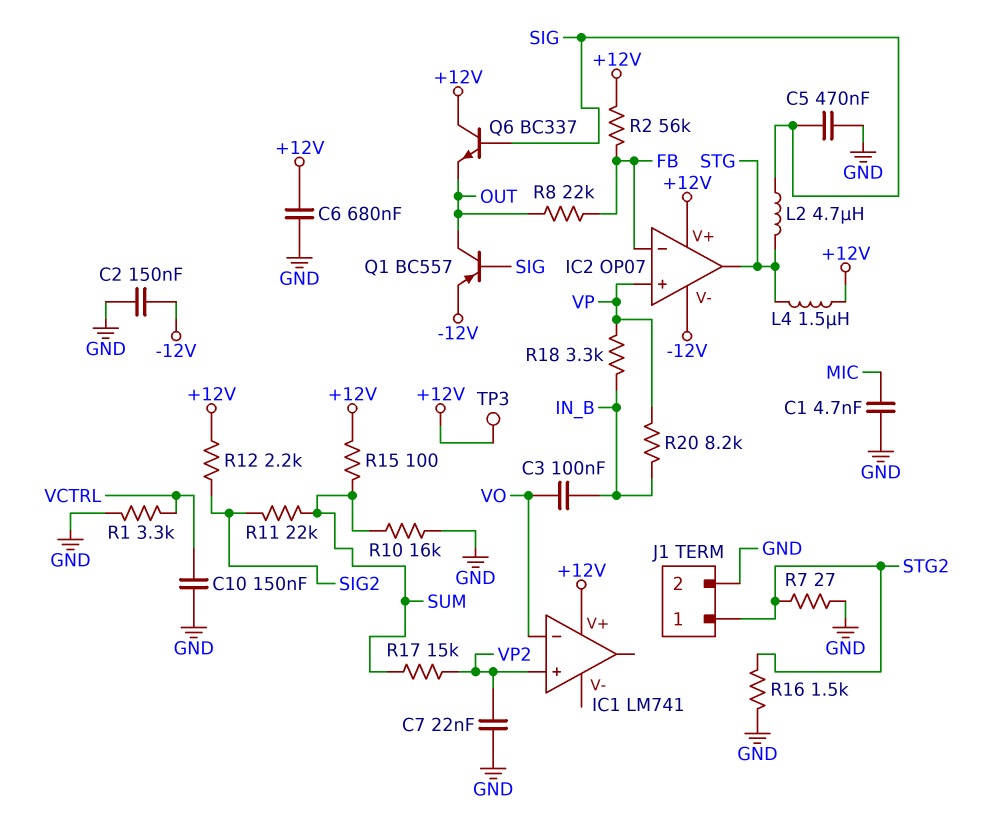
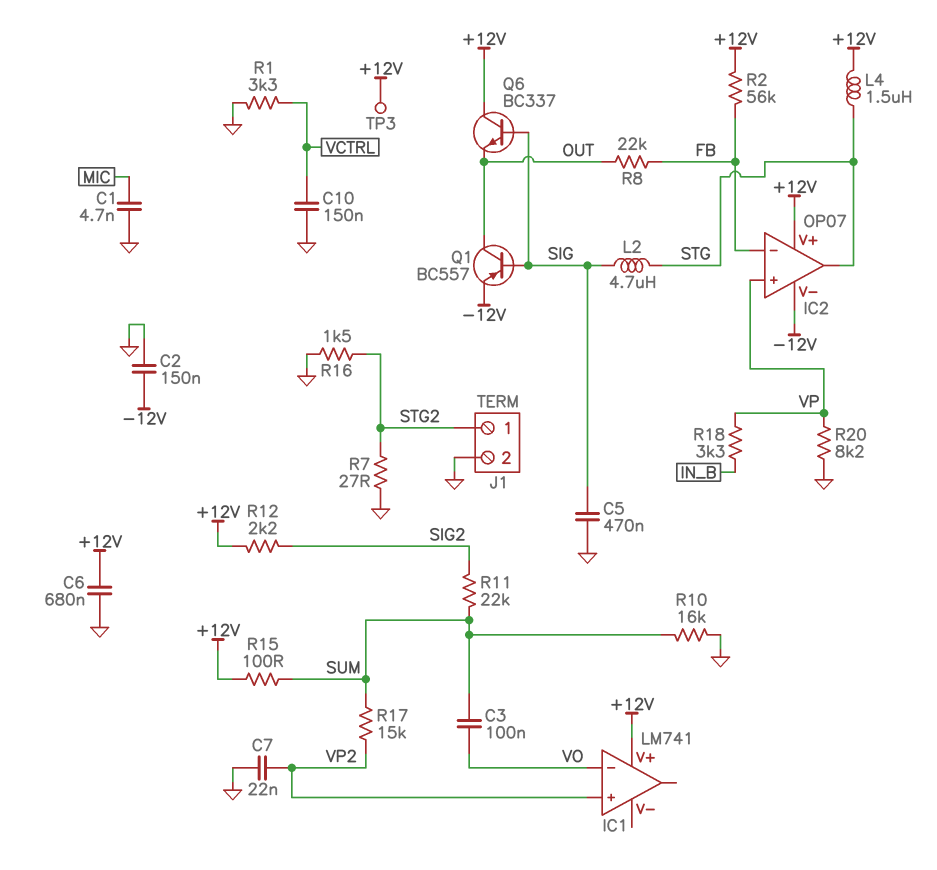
C3: 100nF (IN_B, VO) -> 100nF (SUM, VO)
R20: 8.2k (IN_B, VP) -> 8.2k (GND, VP)

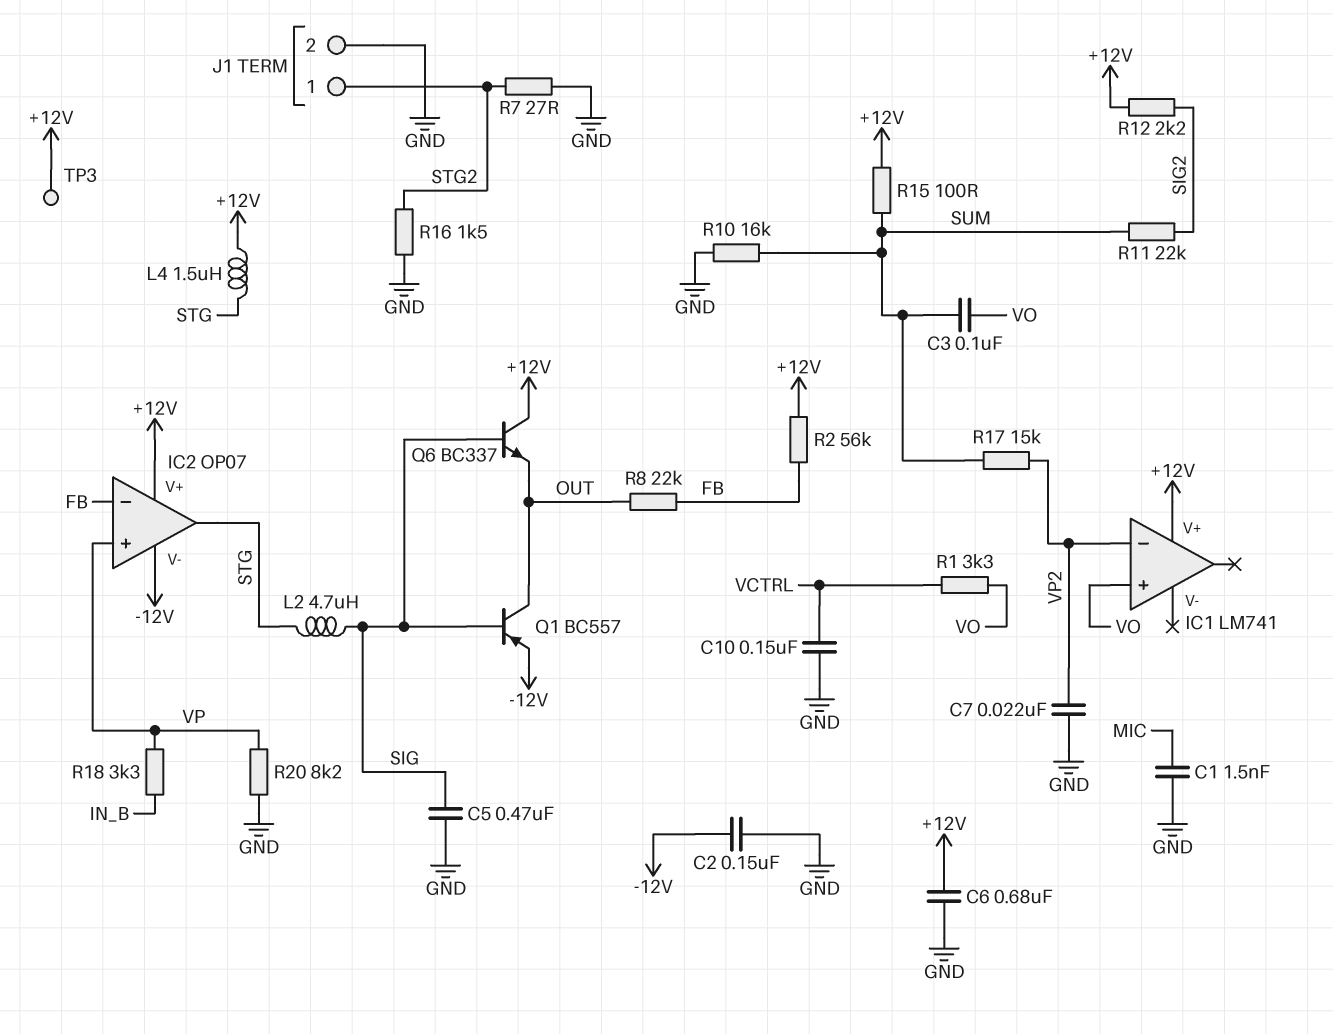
C1: 4.7nF (GND, MIC) -> 1.5nF (GND, MIC)
IC1 pin in+: VP2 -> VO
IC1 pin in-: VO -> VP2
R1: 3.3k (GND, VCTRL) -> 3.3k (VCTRL, VO)

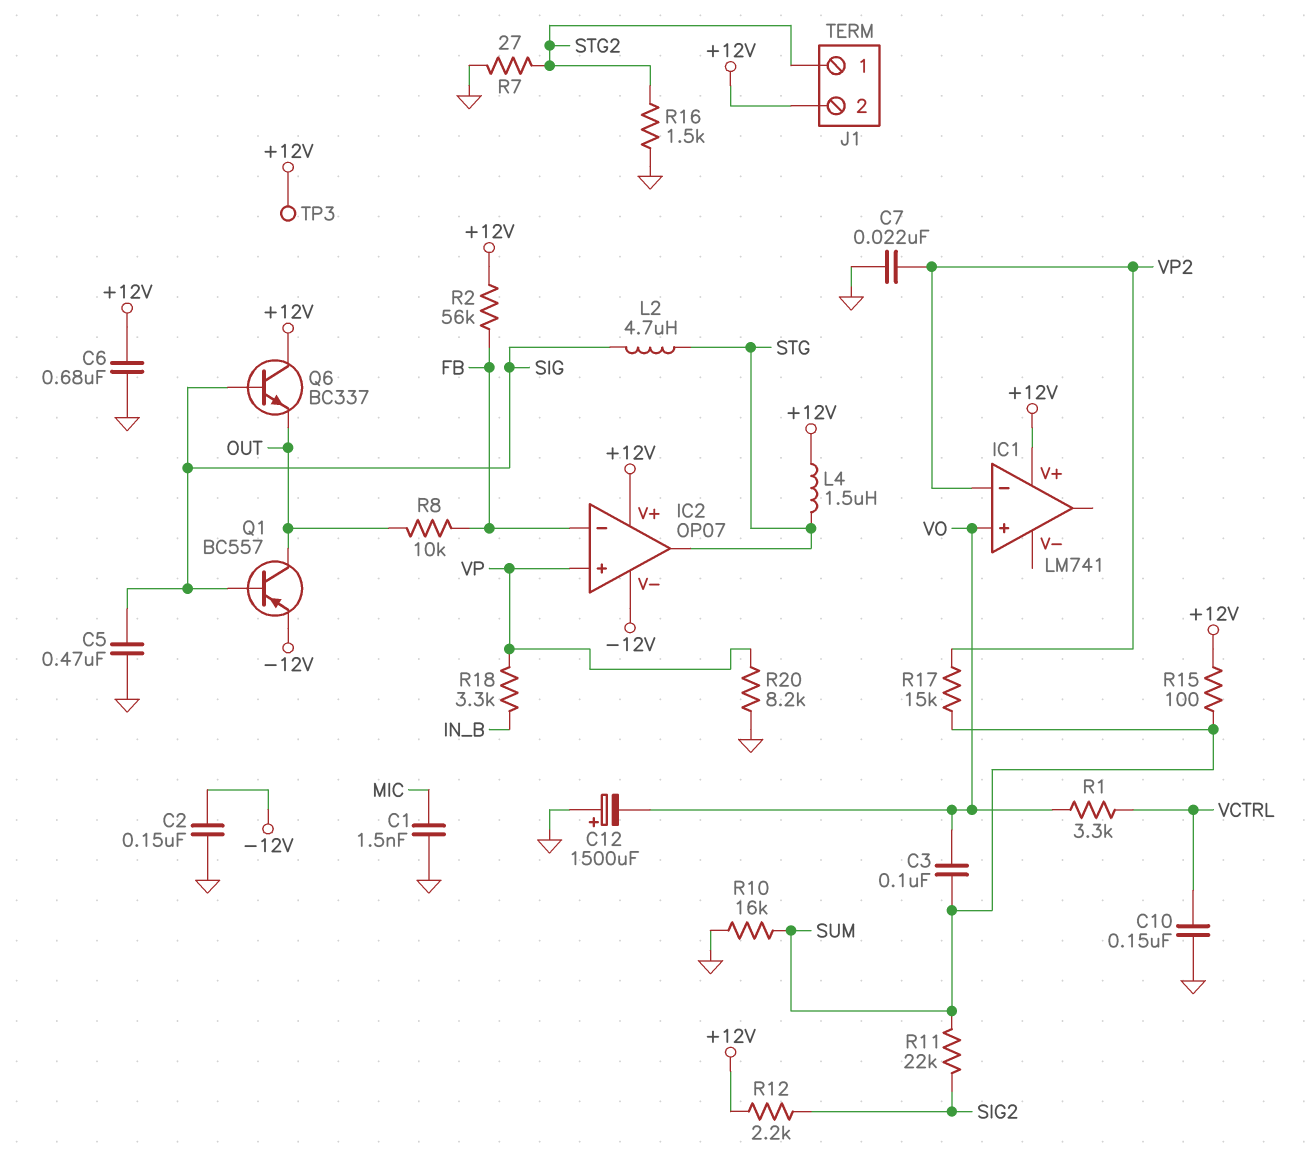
C12: none -> 1500uF (plus GND, minus VO)
J1 pin 2: GND -> +12V
R8: 22k (FB, OUT) -> 10k (FB, OUT)

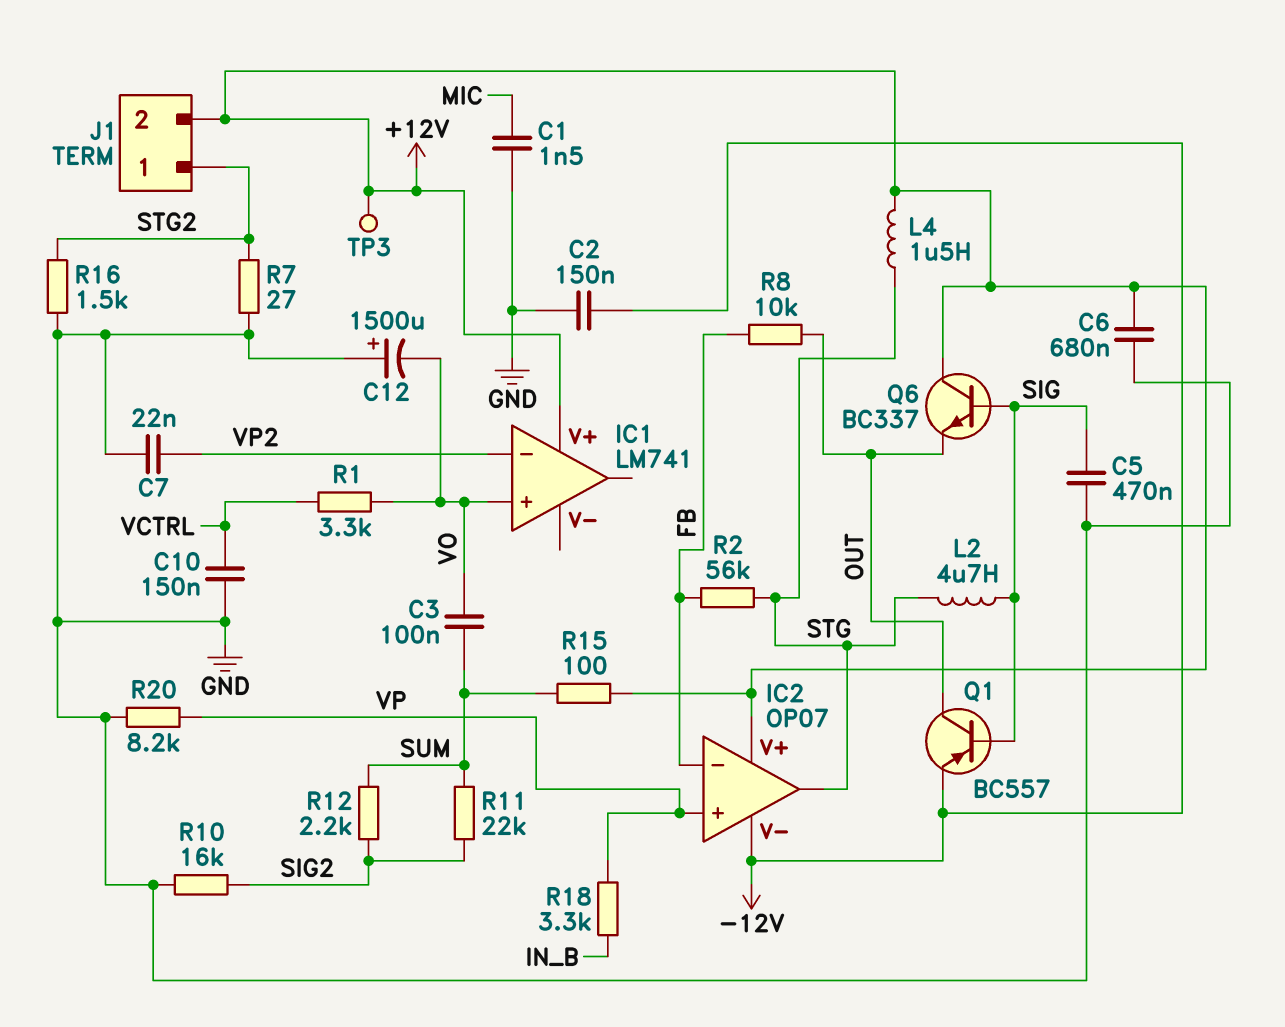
R2: 56k (+12V, FB) -> 56k (FB, STG)
R10: 16k (GND, SUM) -> 16k (GND, SIG2)
R12: 2.2k (+12V, SIG2) -> 2.2k (SIG2, SUM)
R17: 15k (SUM, VP2) -> none

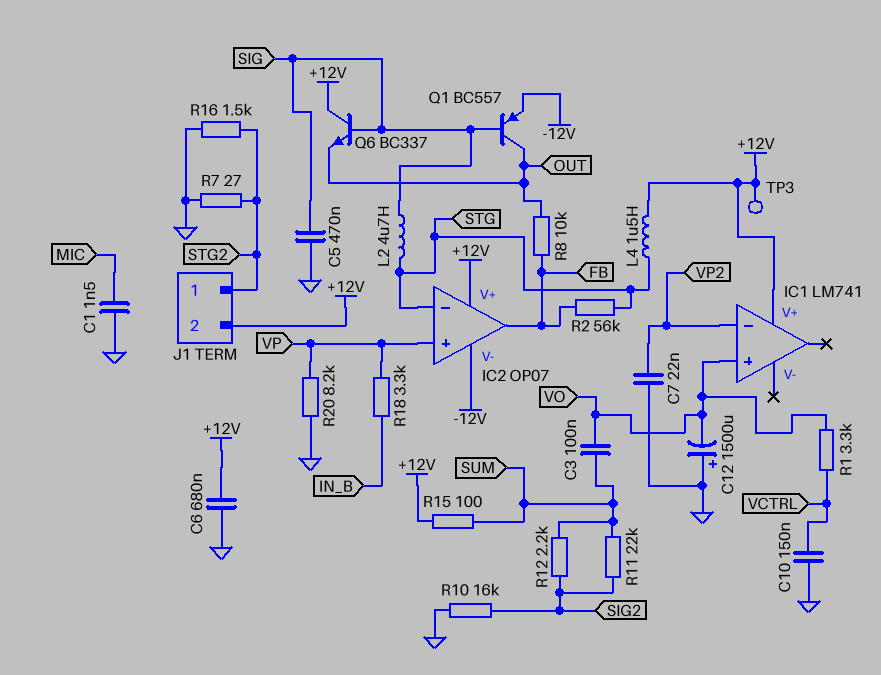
C2: 150nF (-12V, GND) -> none
IC2 pin in-: FB -> STG
IC2 pin out: STG -> FB

